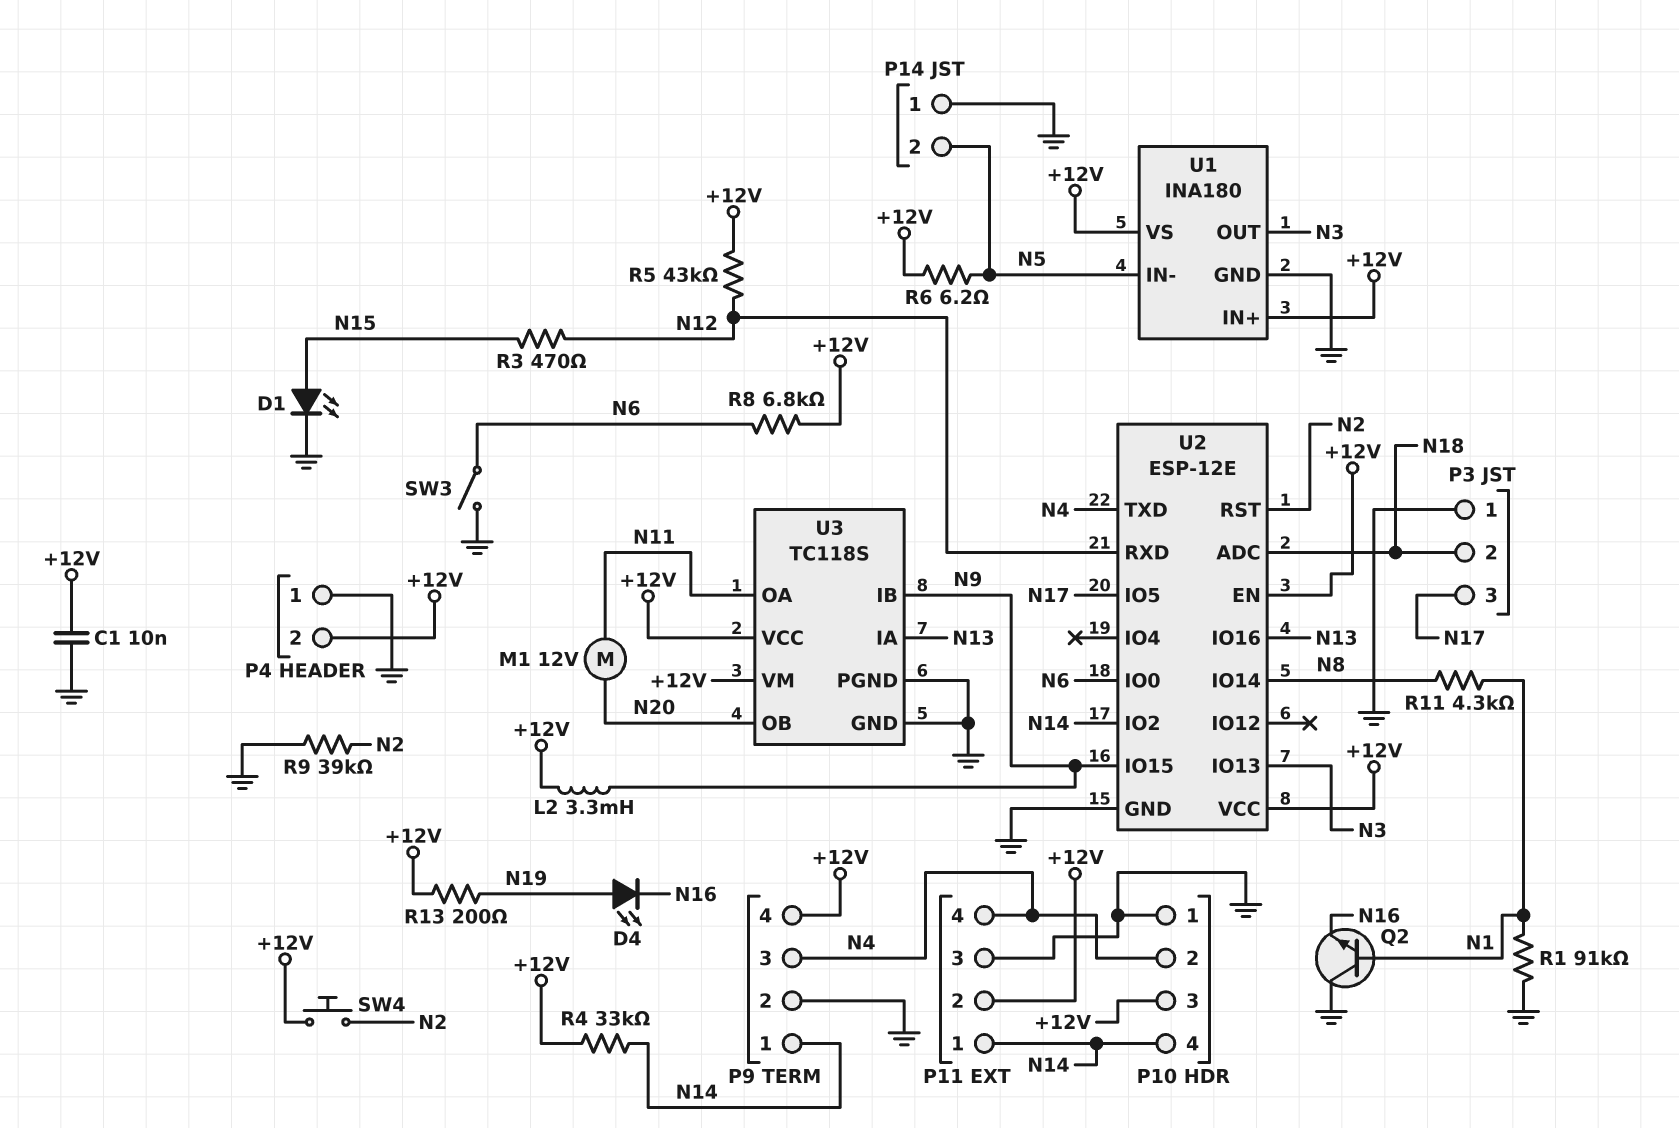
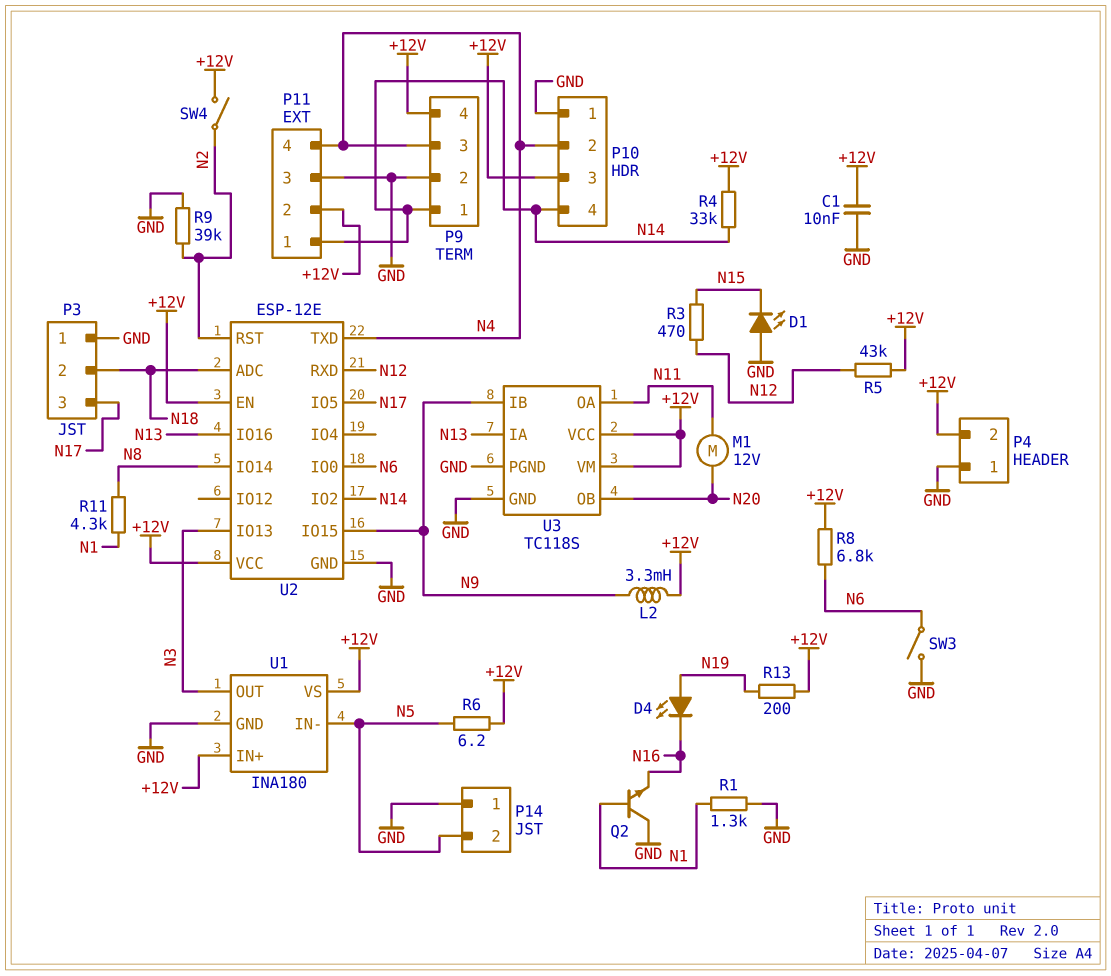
D1: LED (A N15, K GND) -> LED (A GND, K N15)
R1: 91k (GND, N1) -> 1.3k (GND, N1)
SW4: button (+12V, N2) -> switch (+12V, N2)

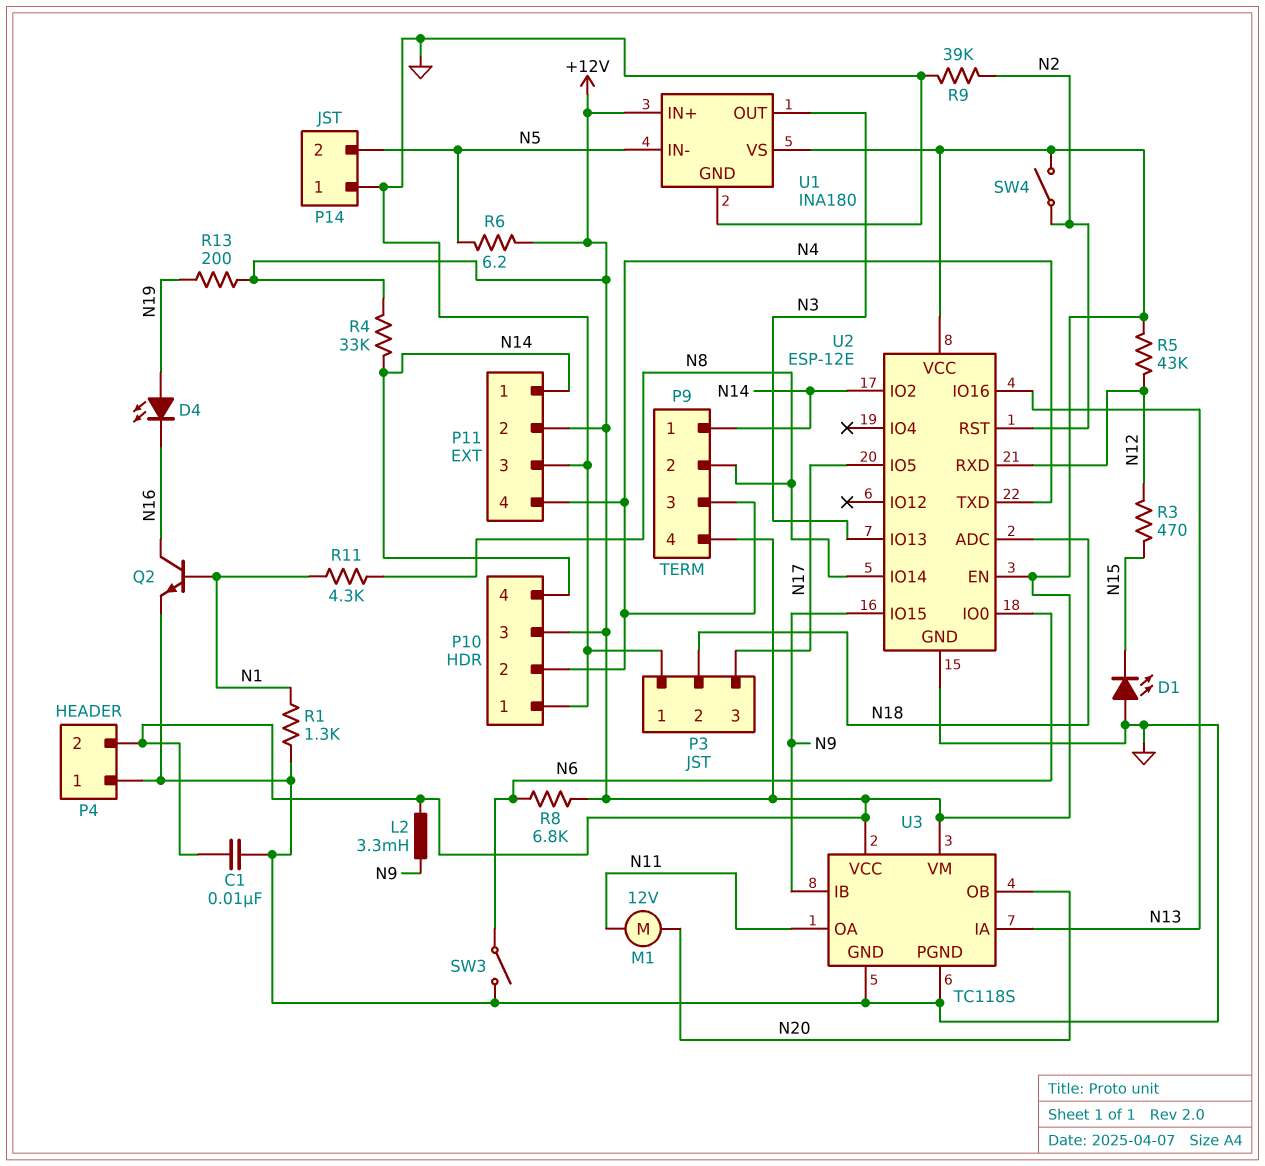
P9 pin 2: GND -> N8
Q2: NPN (B N1, C GND, E N16) -> NPN (B N1, C N16, E GND)

